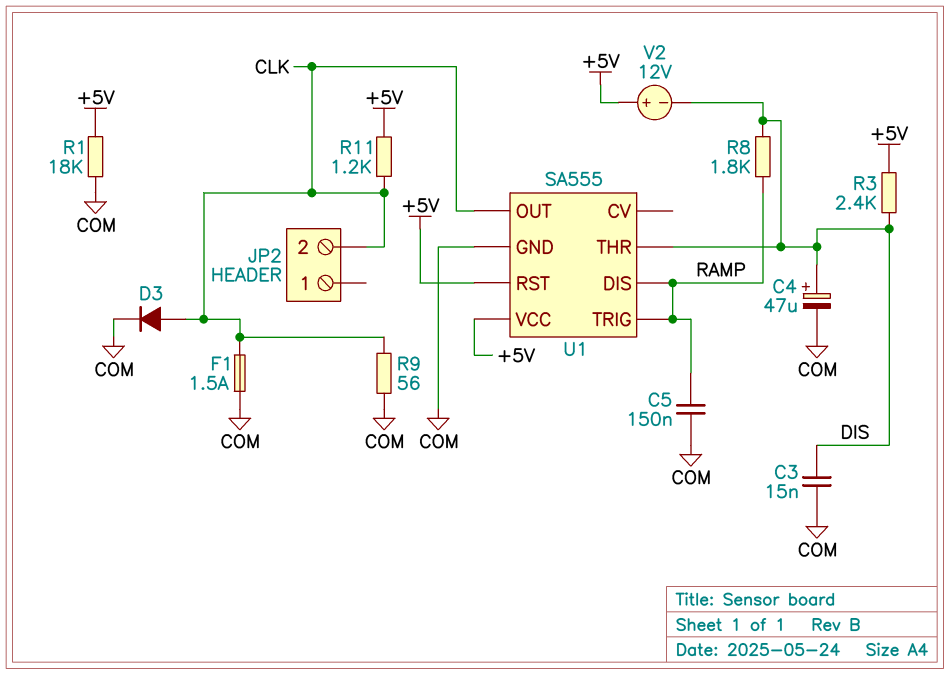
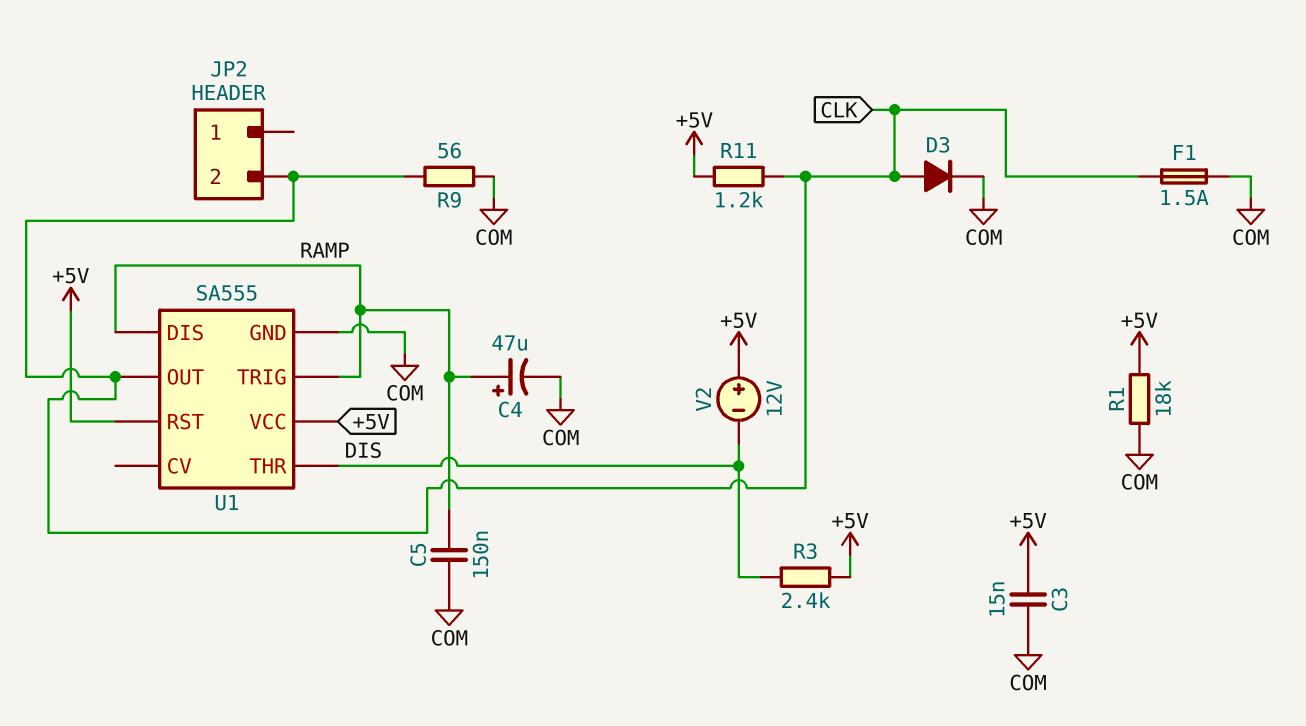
C3: 15nF (COM, DIS) -> 15nF (+5V, COM)
C4: 47uF (plus DIS, minus COM) -> 47uF (plus RAMP, minus COM)
R8: 1.8k (DIS, RAMP) -> none

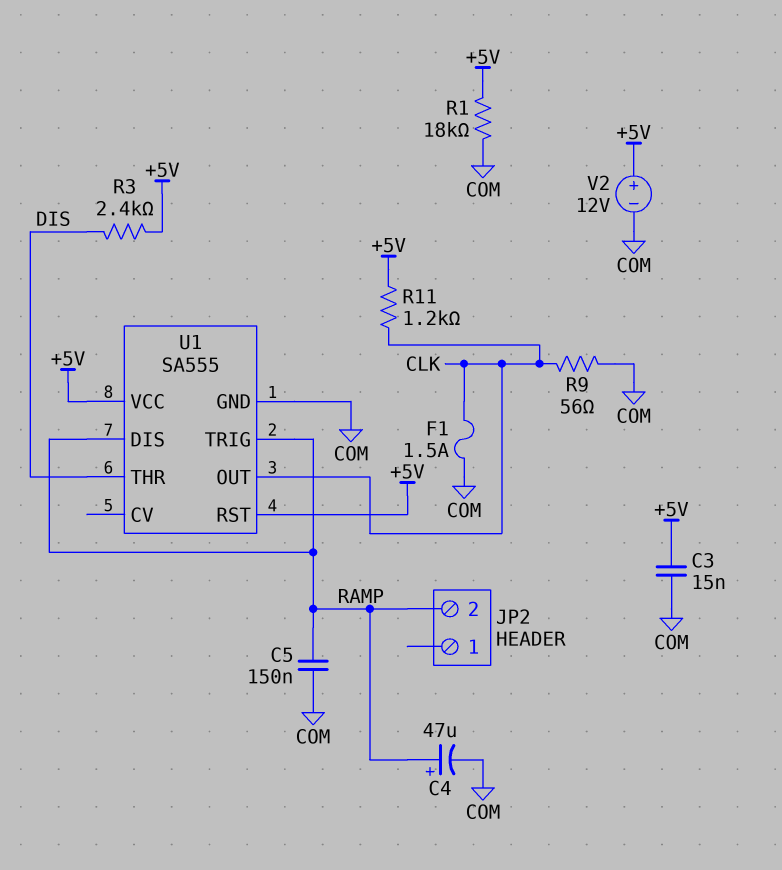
D3: diode (A CLK, K COM) -> none
JP2 pin 2: CLK -> RAMP
V2: 12V (plus +5V, minus DIS) -> 12V (plus +5V, minus COM)

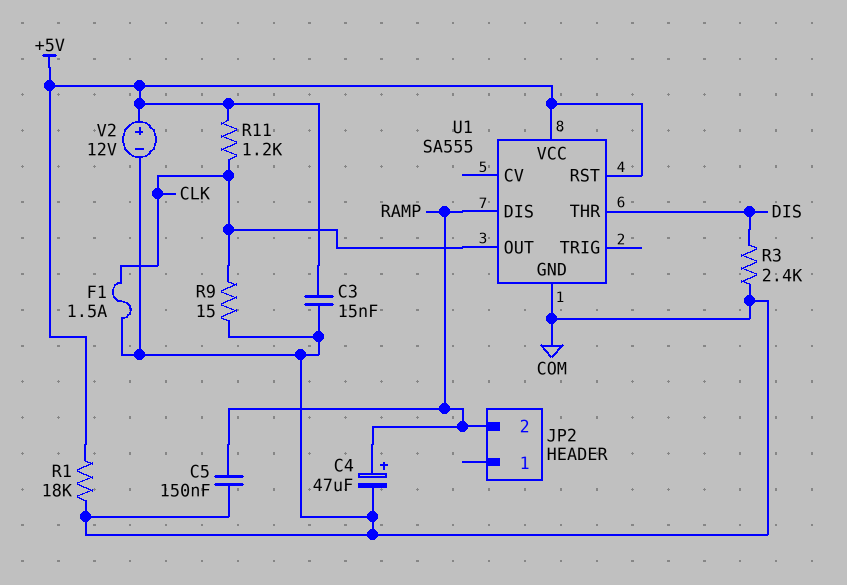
R3: 2.4k (+5V, DIS) -> 2.4k (COM, DIS)
R9: 56 (CLK, COM) -> 15 (CLK, COM)
U1 pin TRIG: RAMP -> none

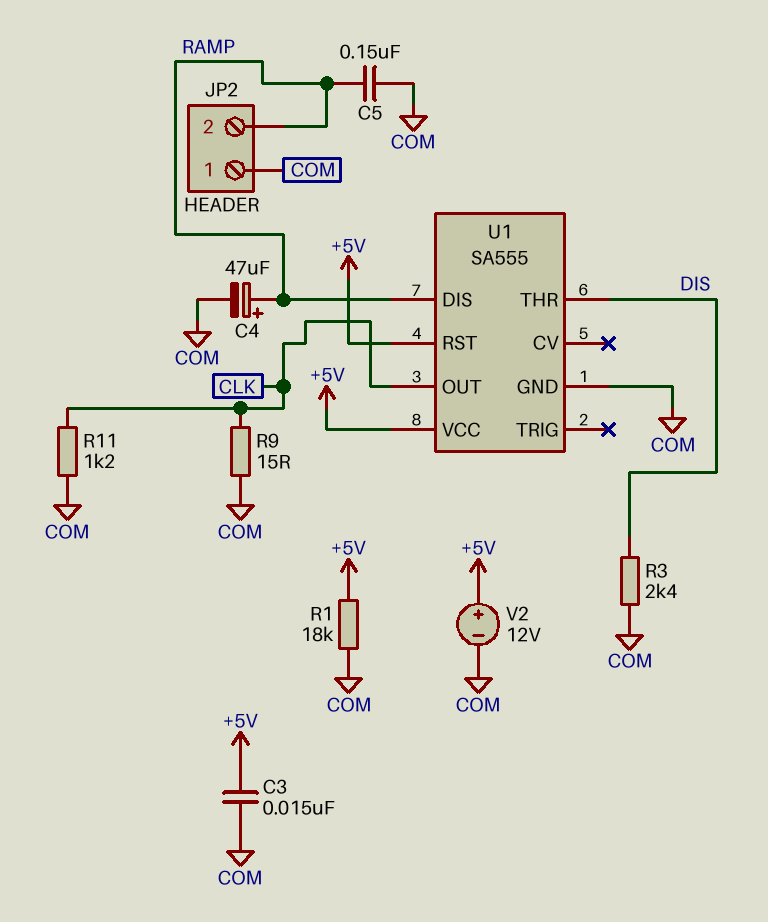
F1: 1.5A (CLK, COM) -> none
JP2 pin 1: none -> COM
R11: 1.2k (+5V, CLK) -> 1.2k (CLK, COM)

